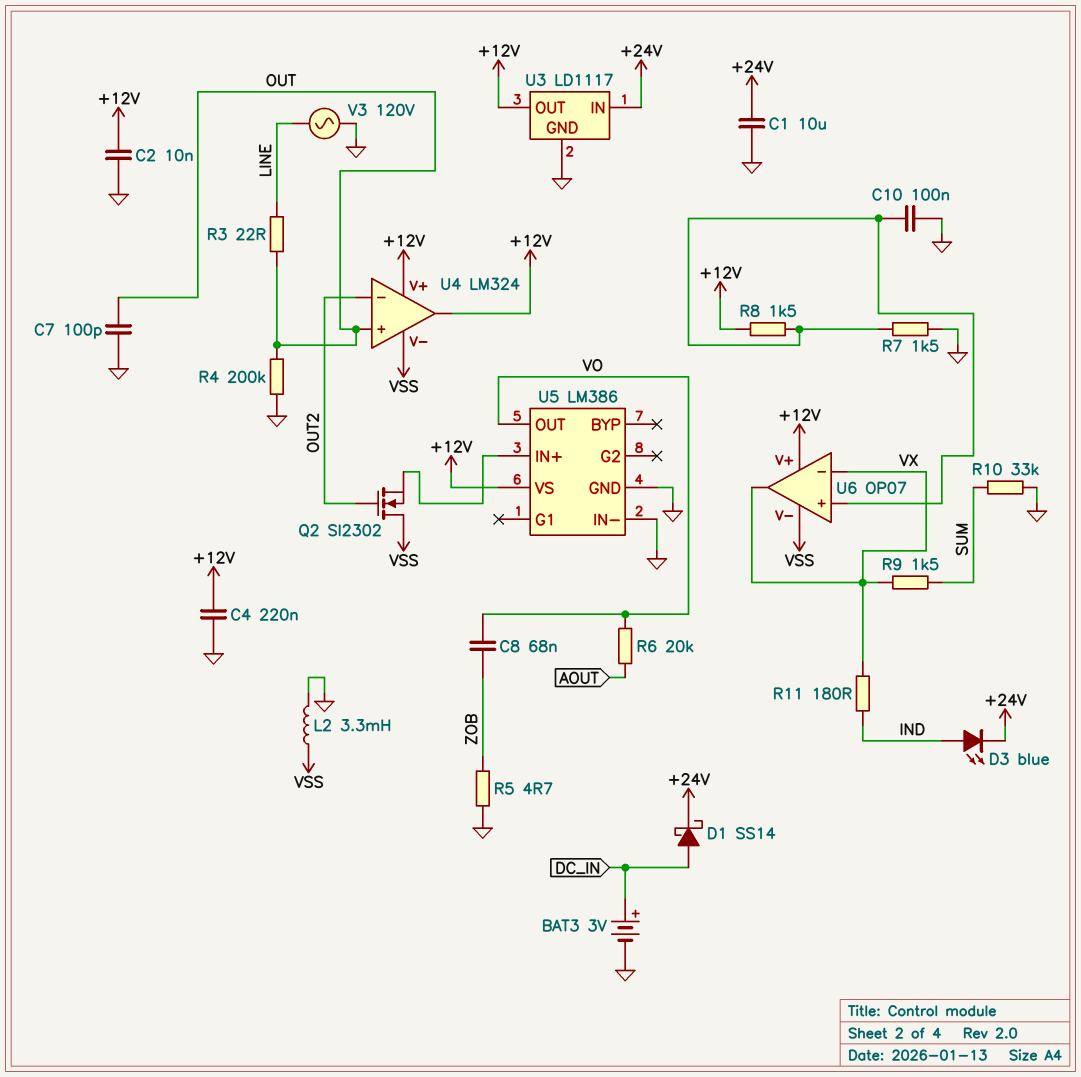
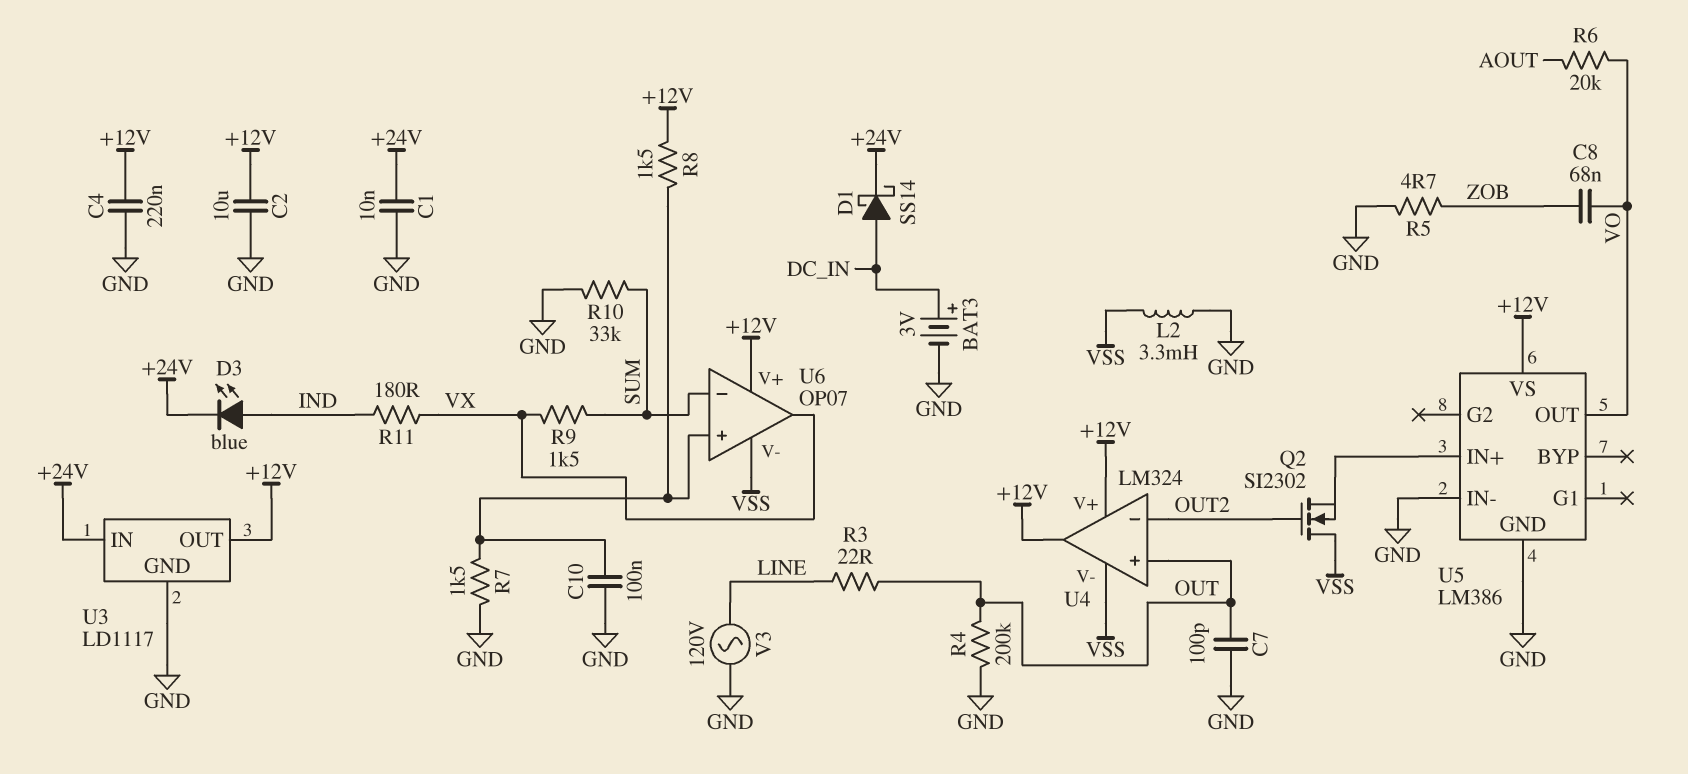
C1: 10uF (+24V, GND) -> 10nF (+24V, GND)
C2: 10nF (+12V, GND) -> 10uF (+12V, GND)
U6 pin in-: VX -> SUM

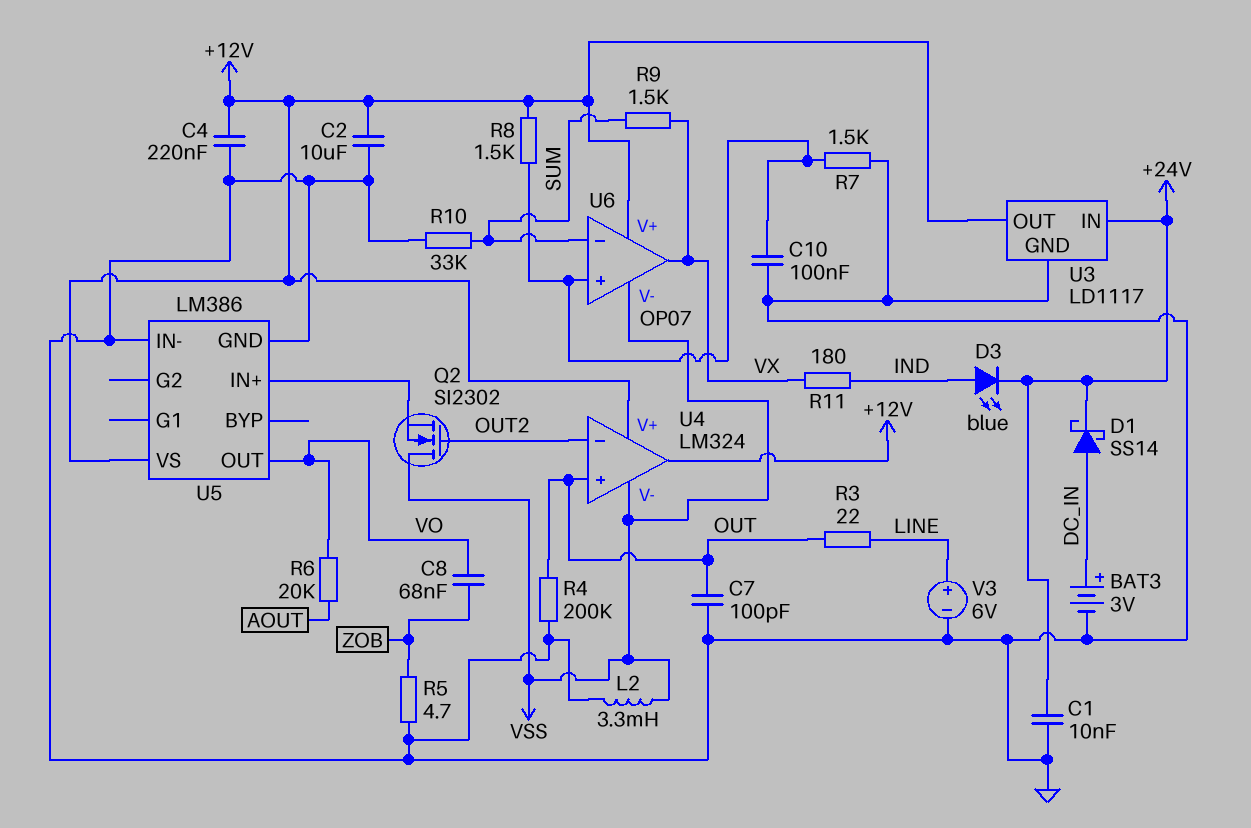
V3: AC 120V (GND, LINE) -> 6V (plus LINE, minus GND)

